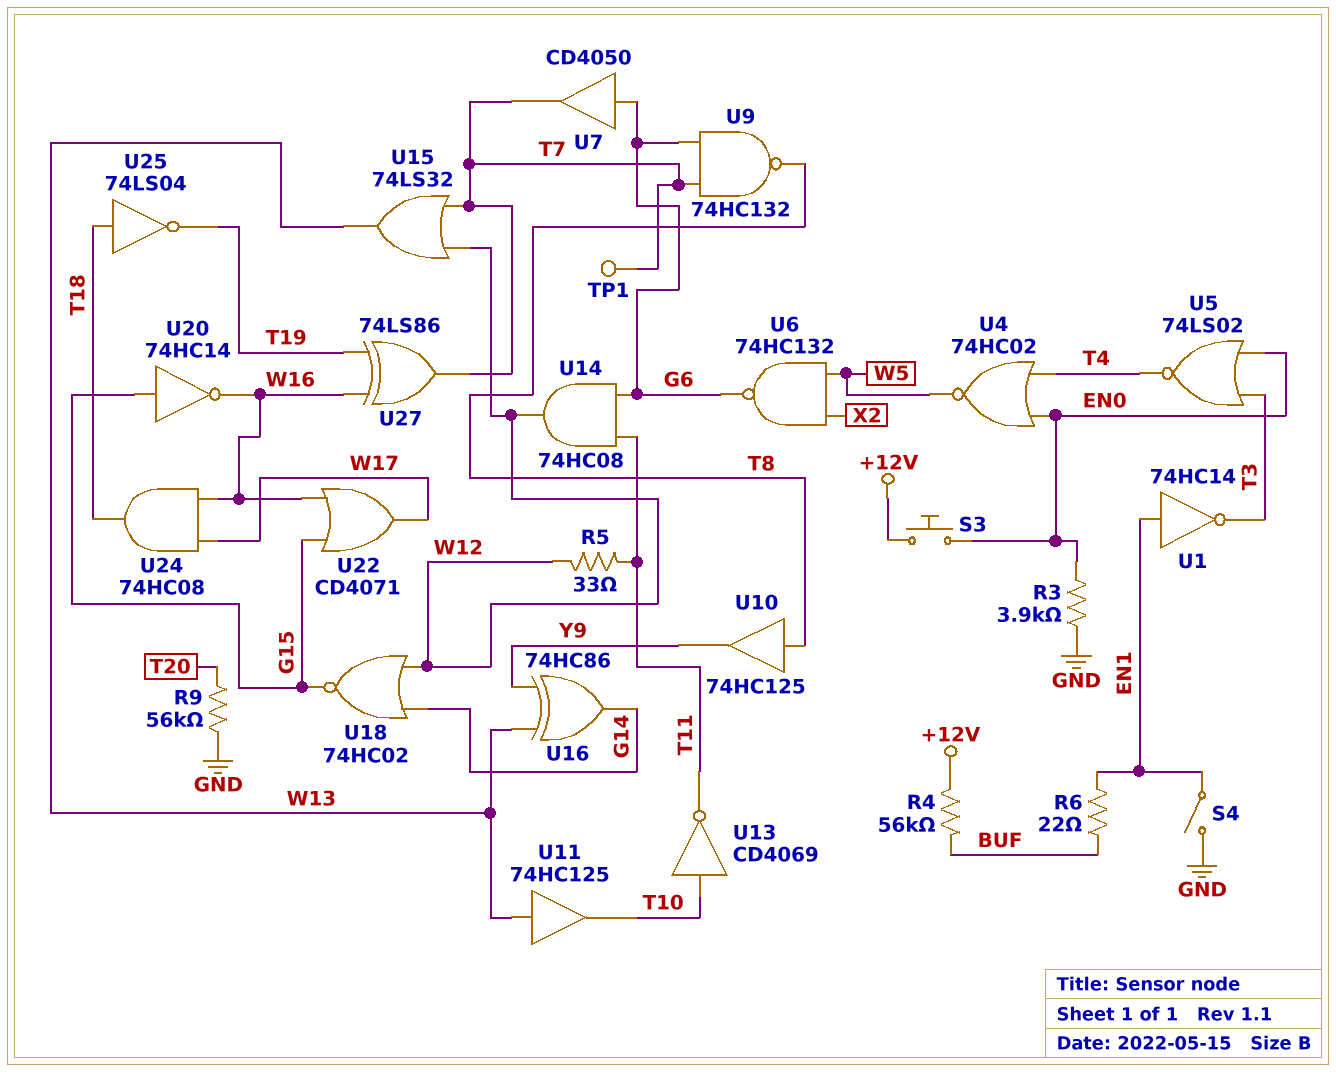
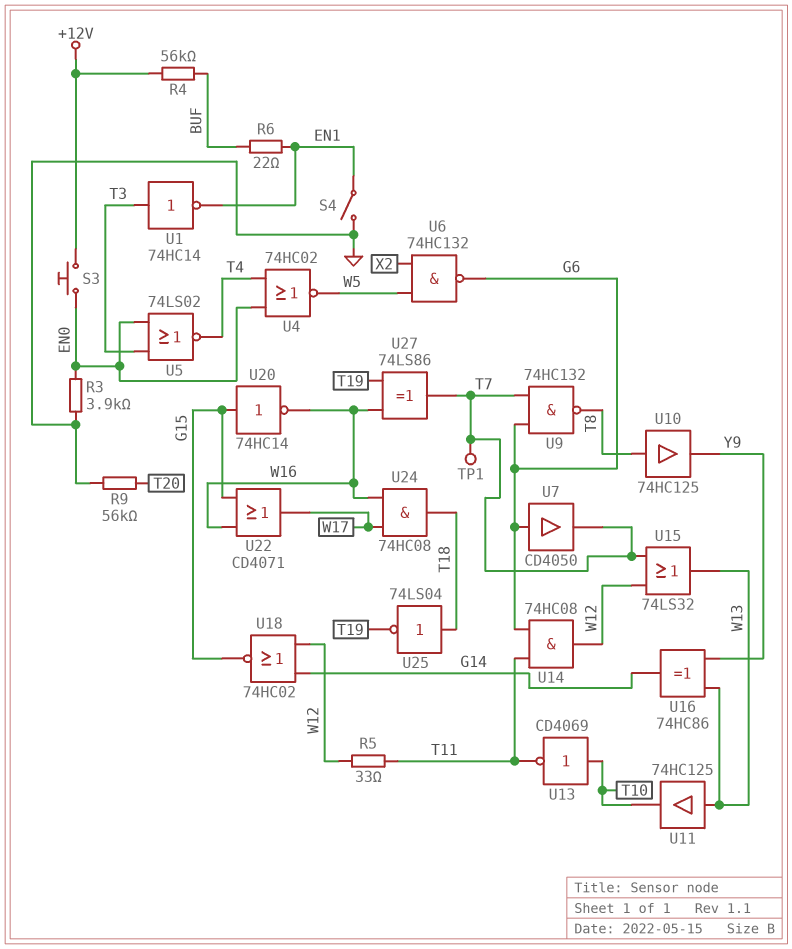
U1: NOT 74HC14 (in EN1, out T3) -> NOT 74HC14 (in T3, out EN1)

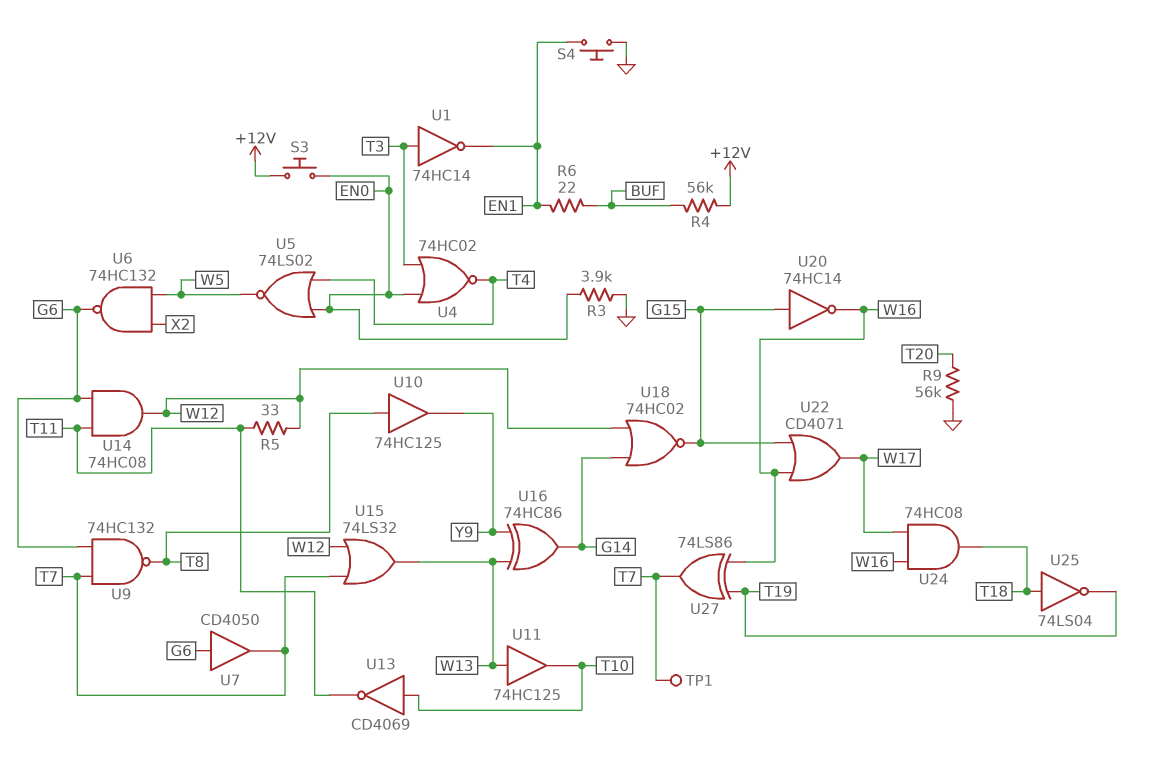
S4: switch (EN1, GND) -> button (EN1, GND)
U4: NOR 74HC02 (in EN0, in T4, out W5) -> NOR 74HC02 (in EN0, in T3, out T4)
U5: NOR 74LS02 (in EN0, in T3, out T4) -> NOR 74LS02 (in EN0, in T4, out W5)

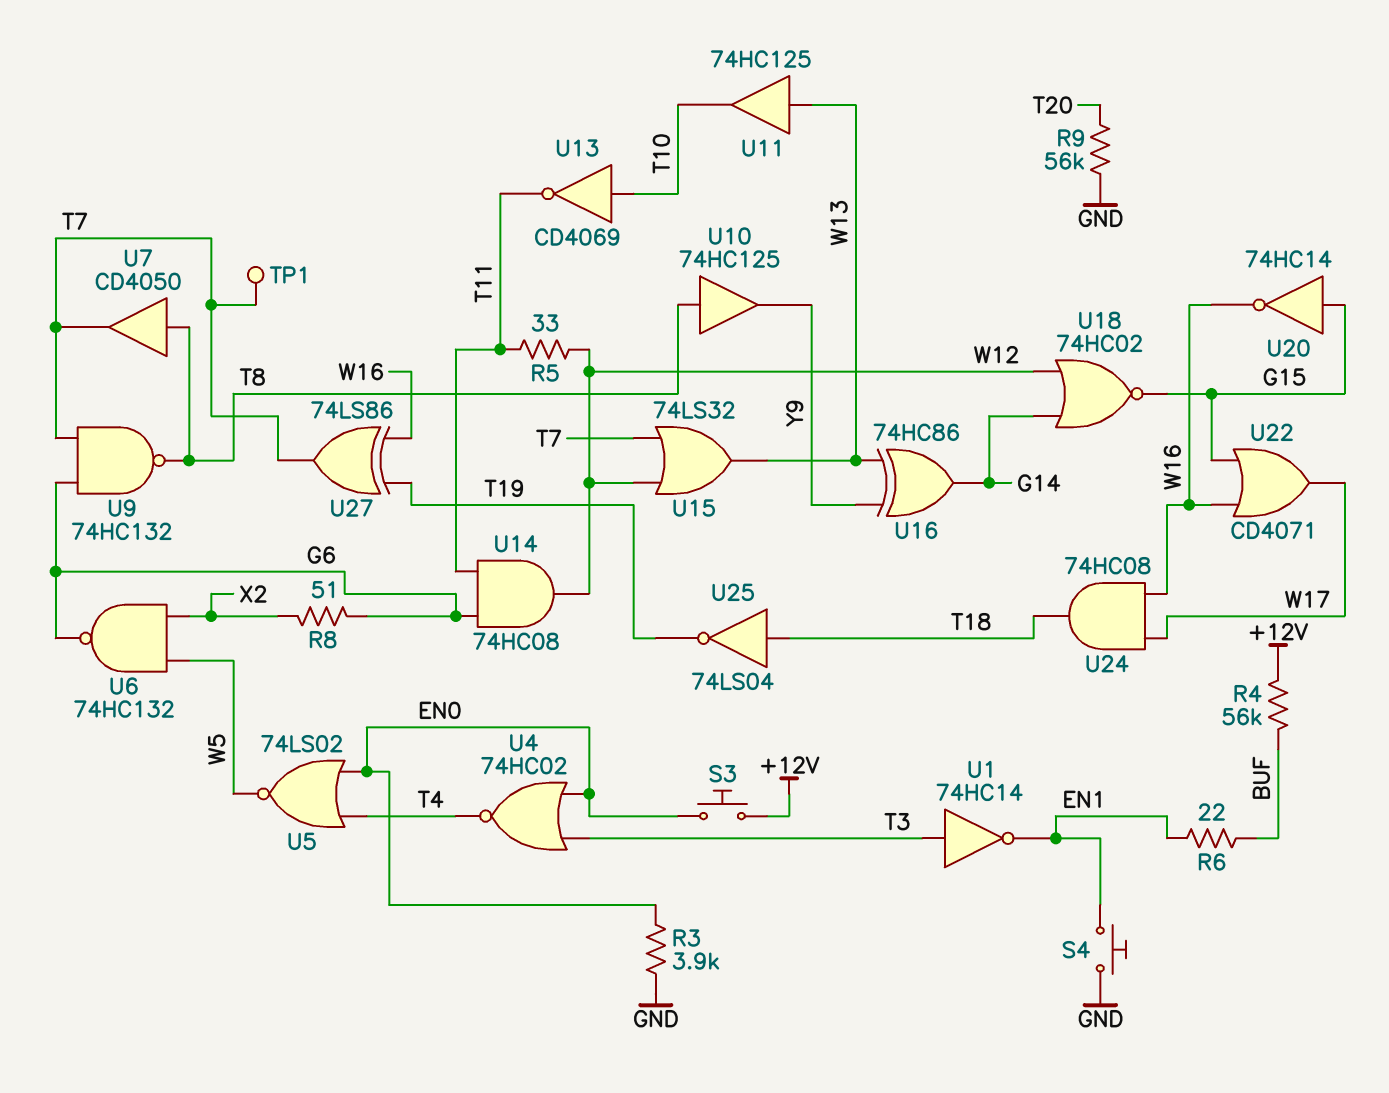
R8: none -> 51 (G6, X2)
U7: buffer CD4050 (in G6, out T7) -> buffer CD4050 (in T8, out T7)

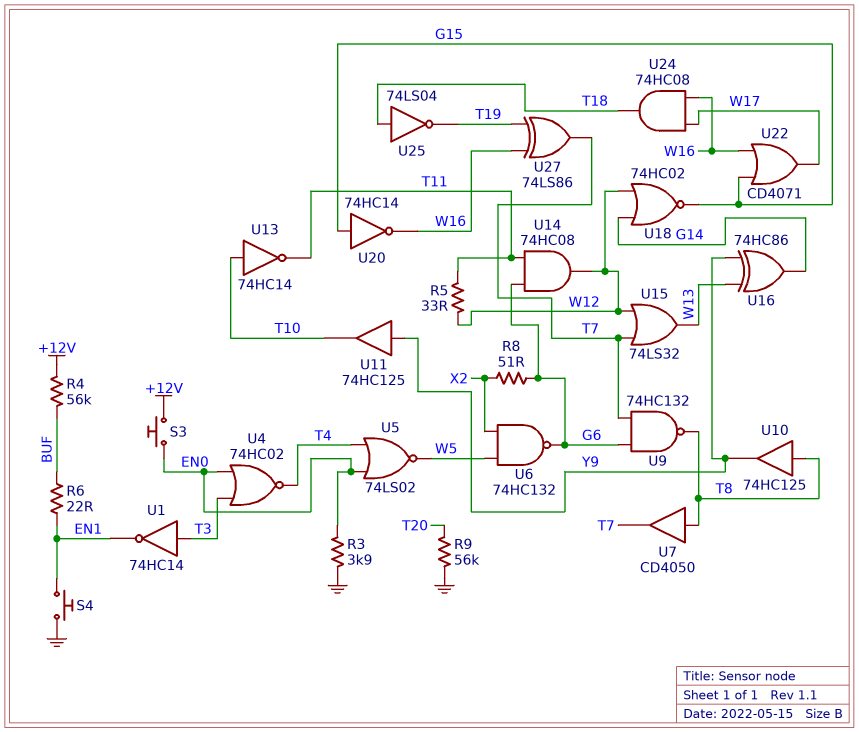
TP1: test point (T7) -> none
U11: buffer 74HC125 (in W13, out T10) -> buffer 74HC125 (in Y9, out T10)
U13: NOT CD4069 (in T10, out T11) -> NOT 74HC14 (in T10, out T11)

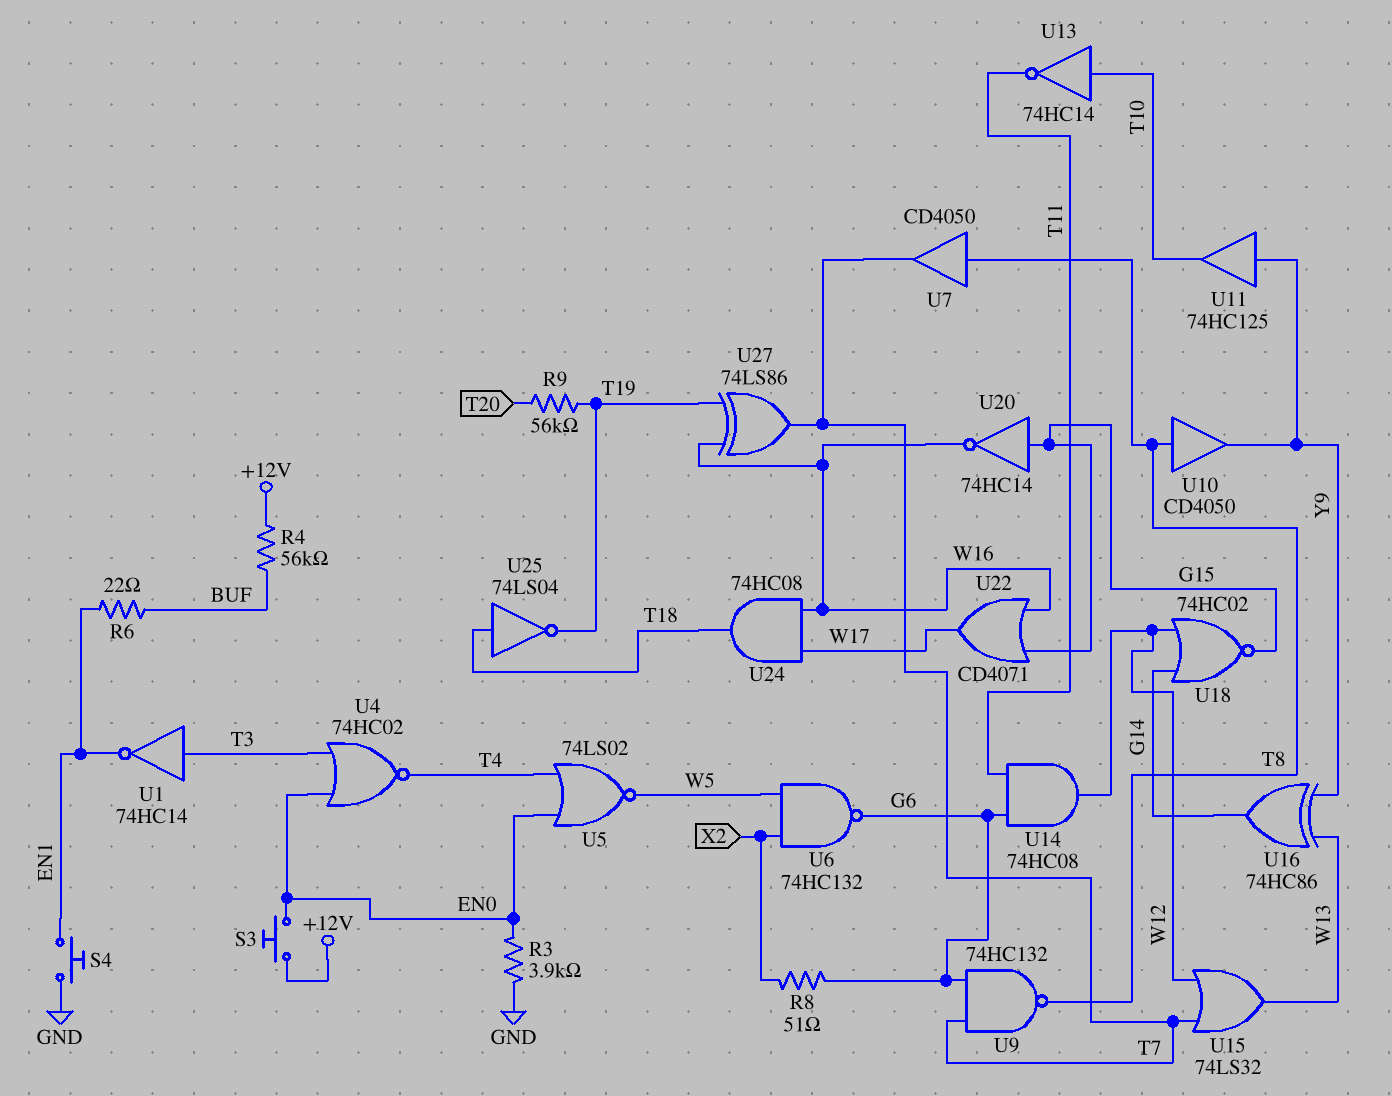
R5: 33 (T11, W12) -> none
R9: 56k (GND, T20) -> 56k (T19, T20)
U10: buffer 74HC125 (in T8, out Y9) -> buffer CD4050 (in T8, out Y9)

